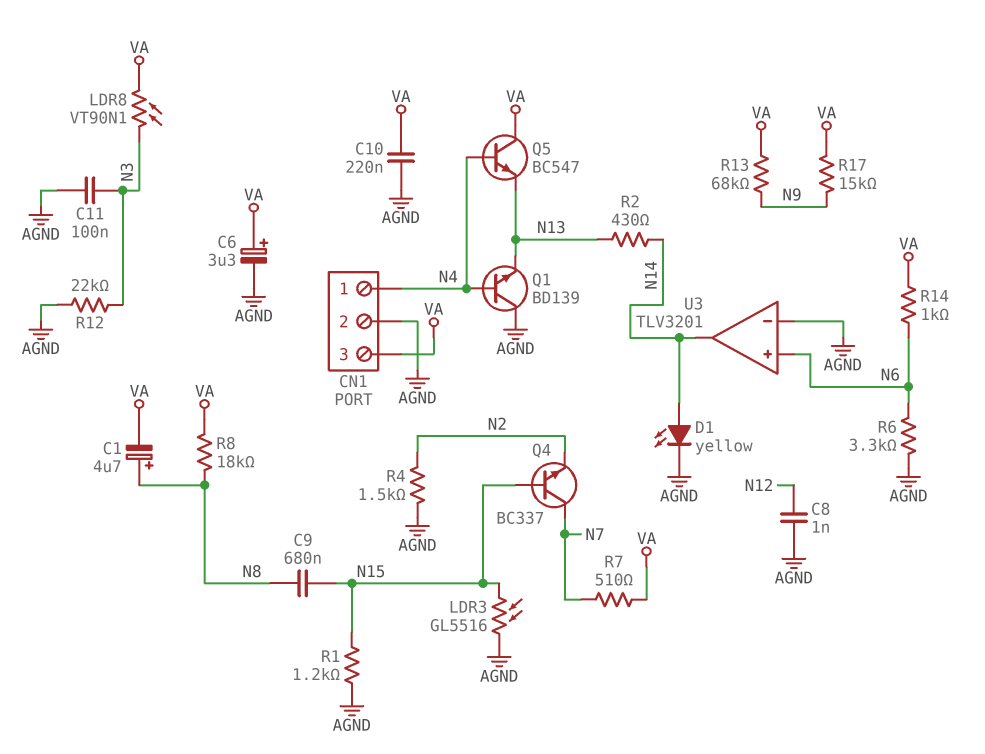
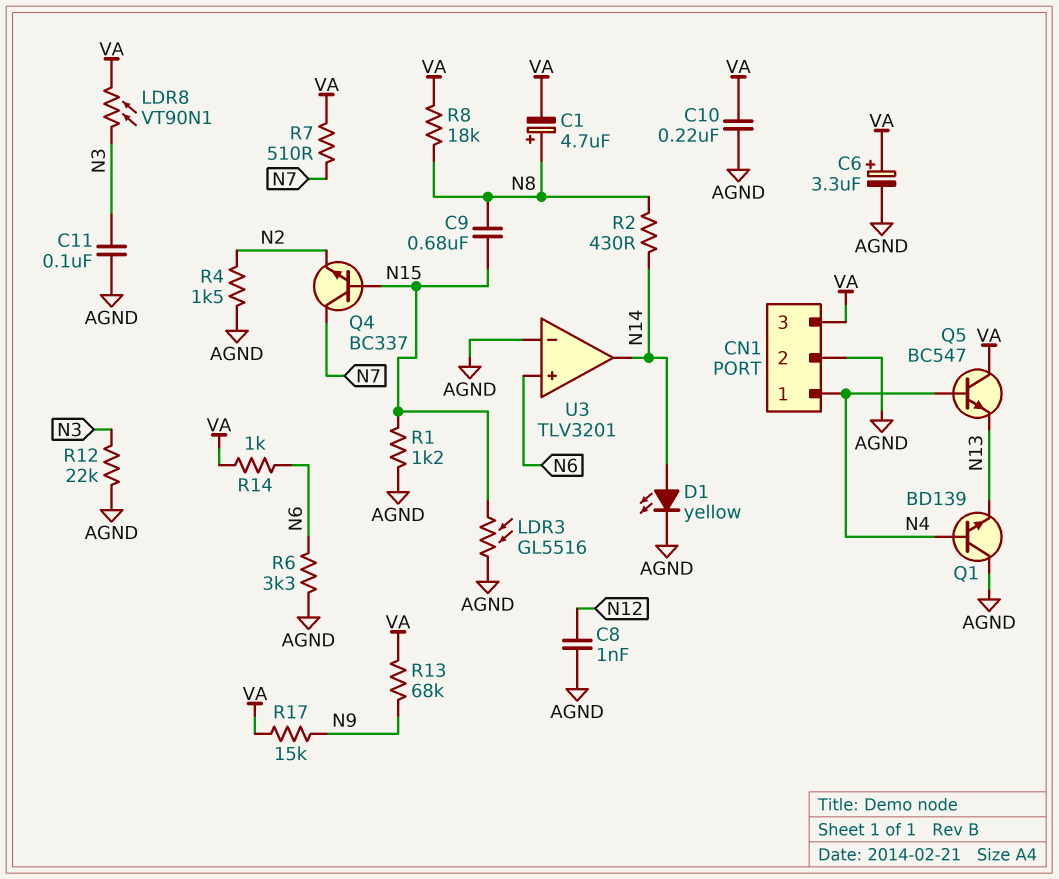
R2: 430 (N13, N14) -> 430 (N8, N14)

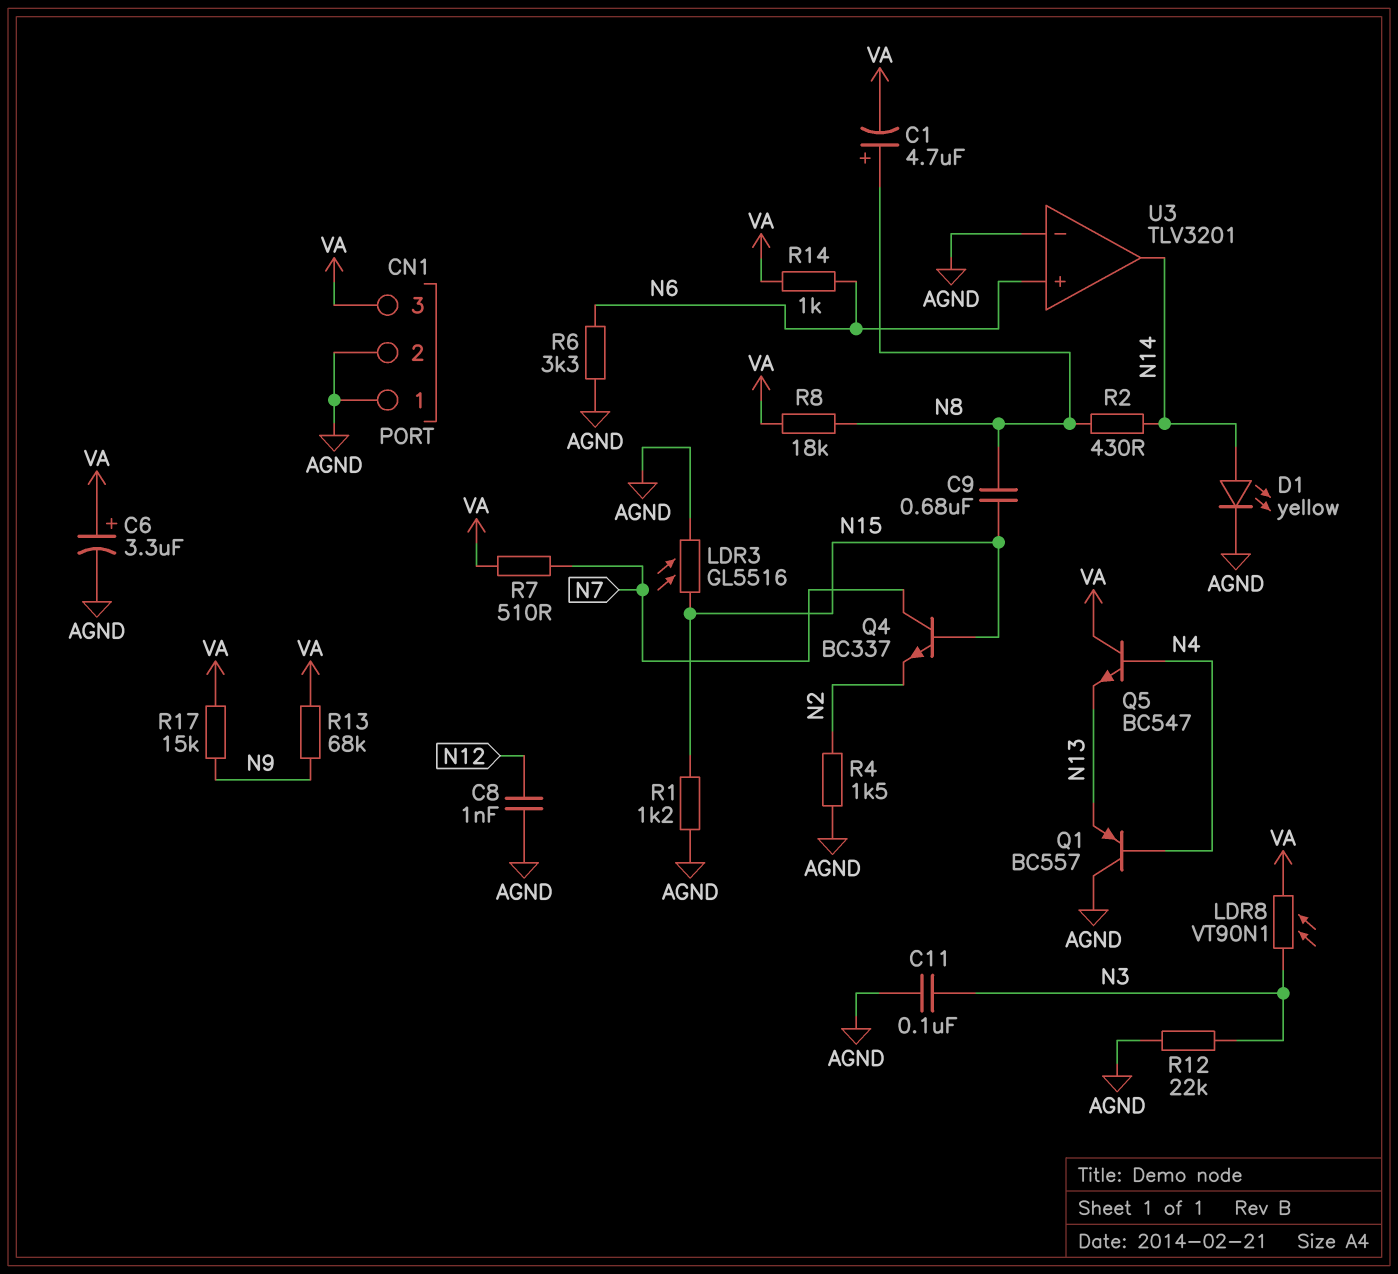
C10: 220nF (AGND, VA) -> none
CN1 pin 1: N4 -> AGND
Q1: NPN BD139 (B N4, C AGND, E N13) -> PNP BC557 (B N4, C AGND, E N13)

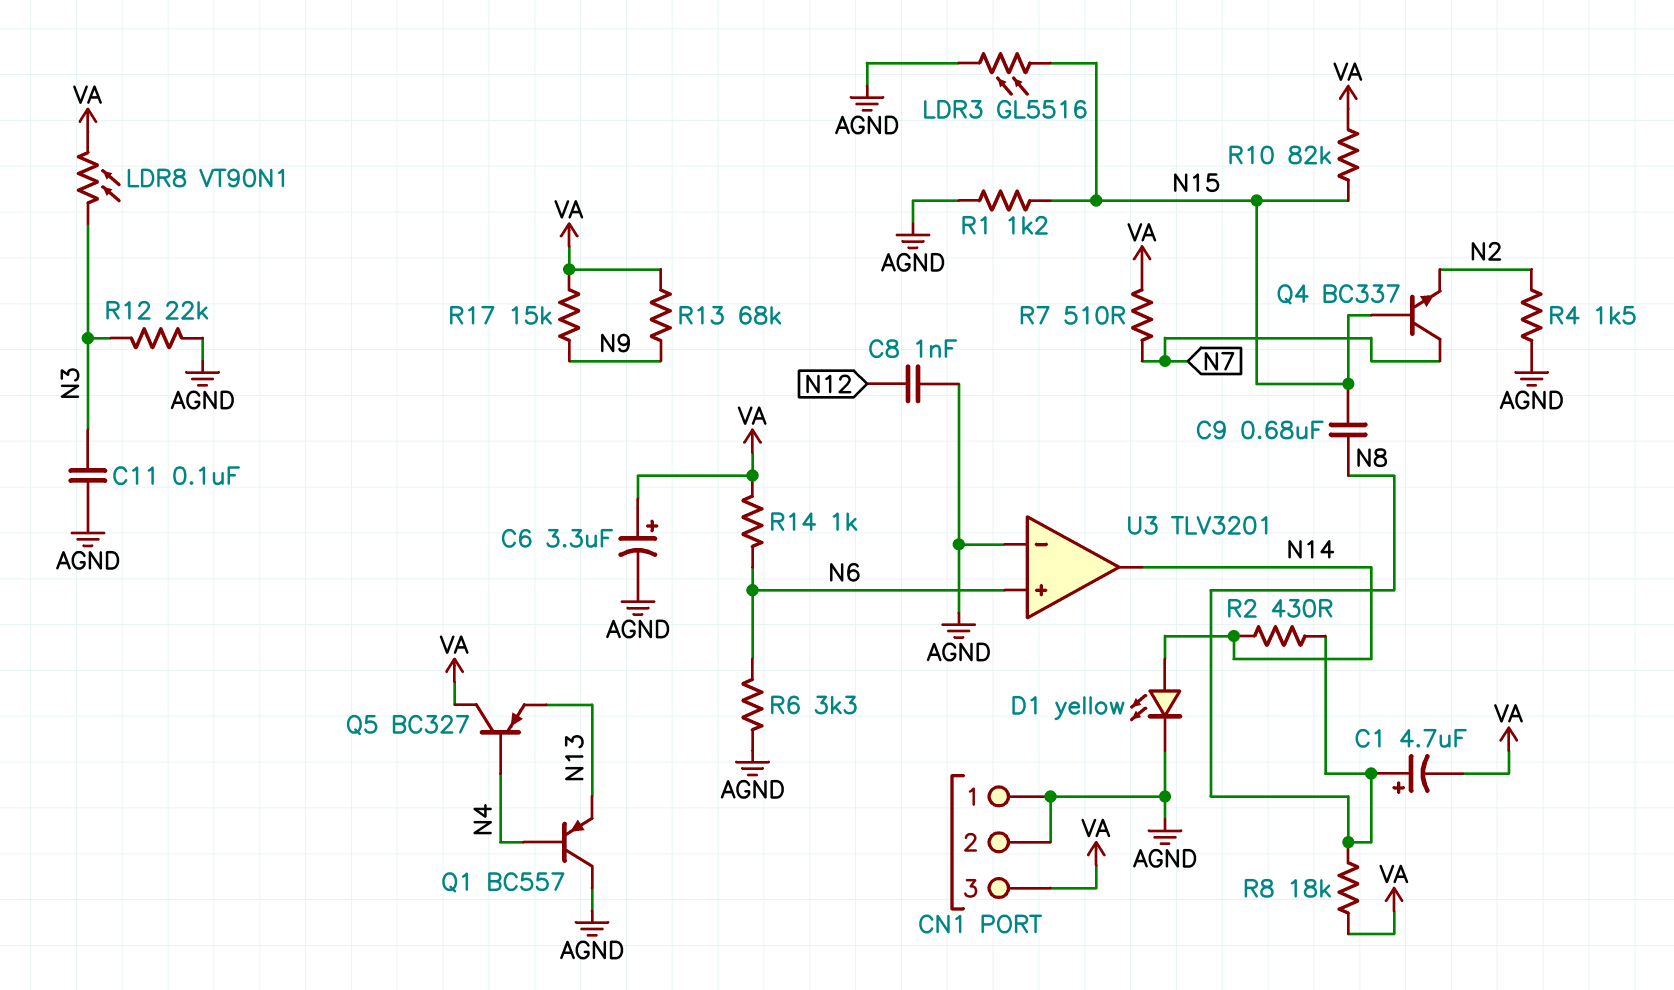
Q5: NPN BC547 (B N4, C VA, E N13) -> PNP BC327 (B N4, C VA, E N13)
R10: none -> 82k (N15, VA)

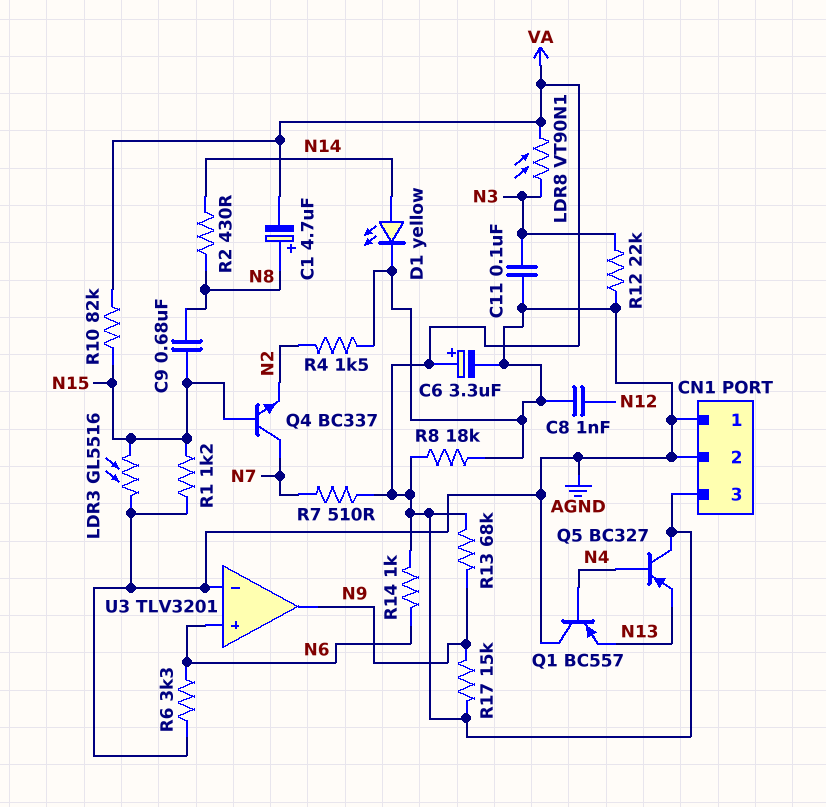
R8: 18k (N8, VA) -> 18k (AGND, VA)
U3 pin out: N14 -> N9

